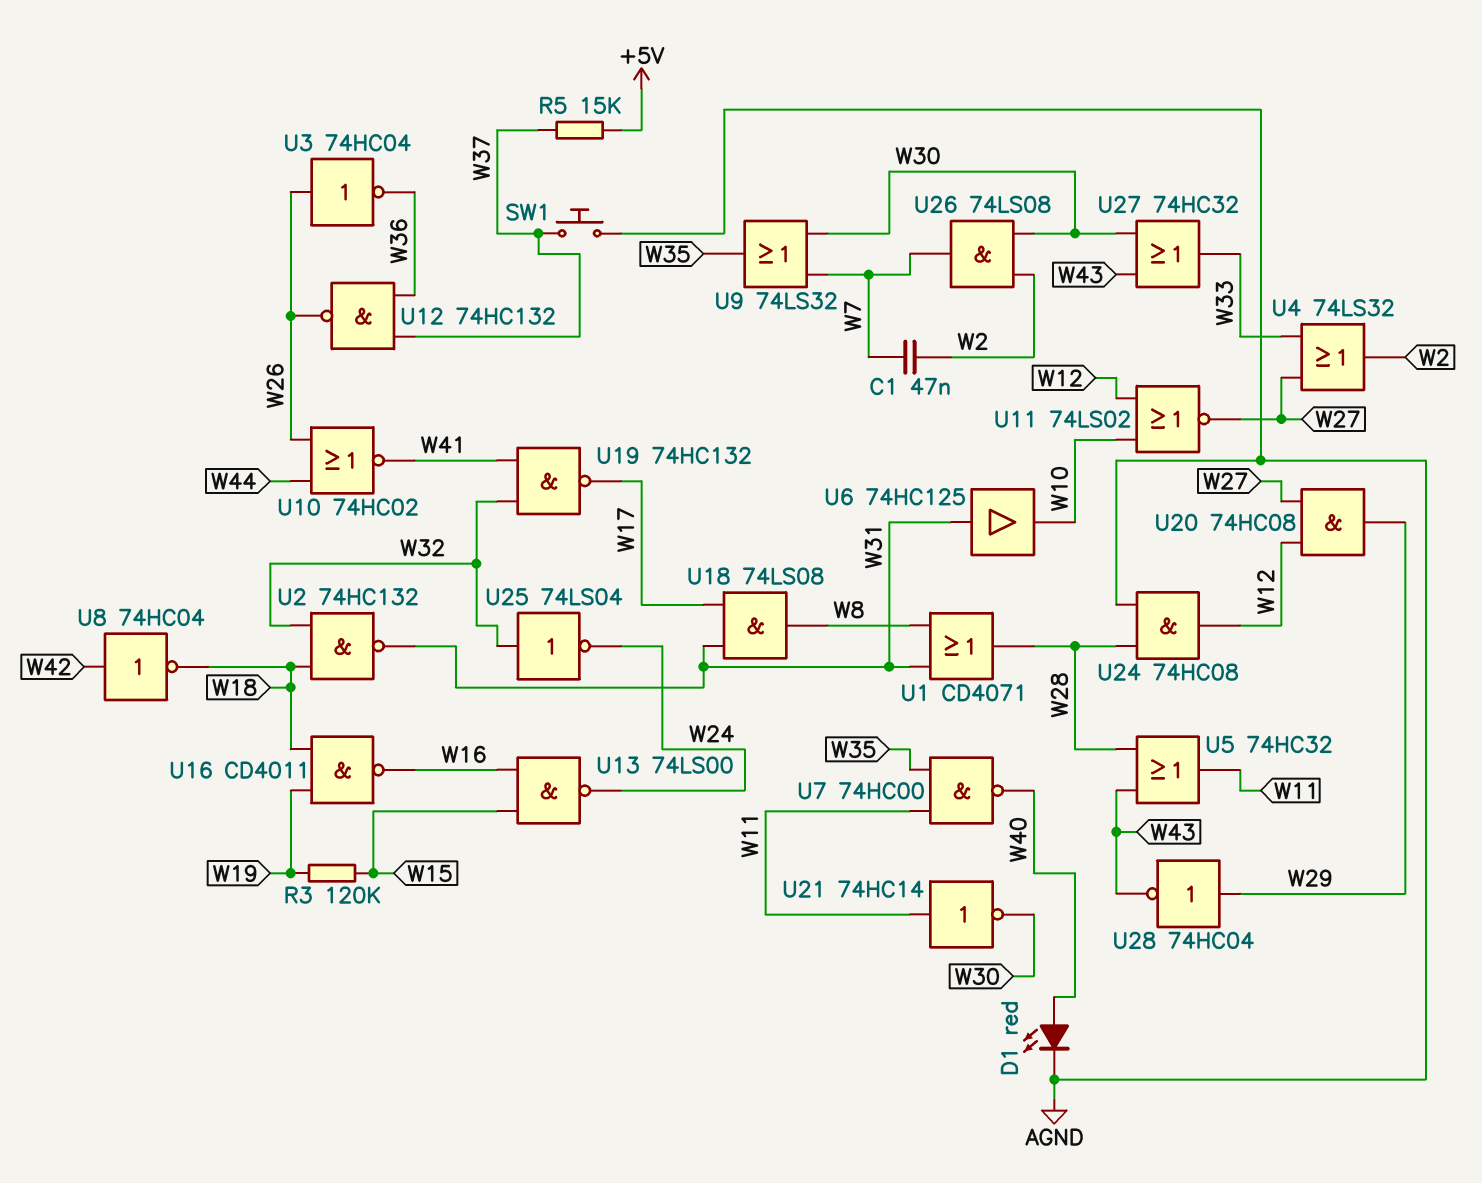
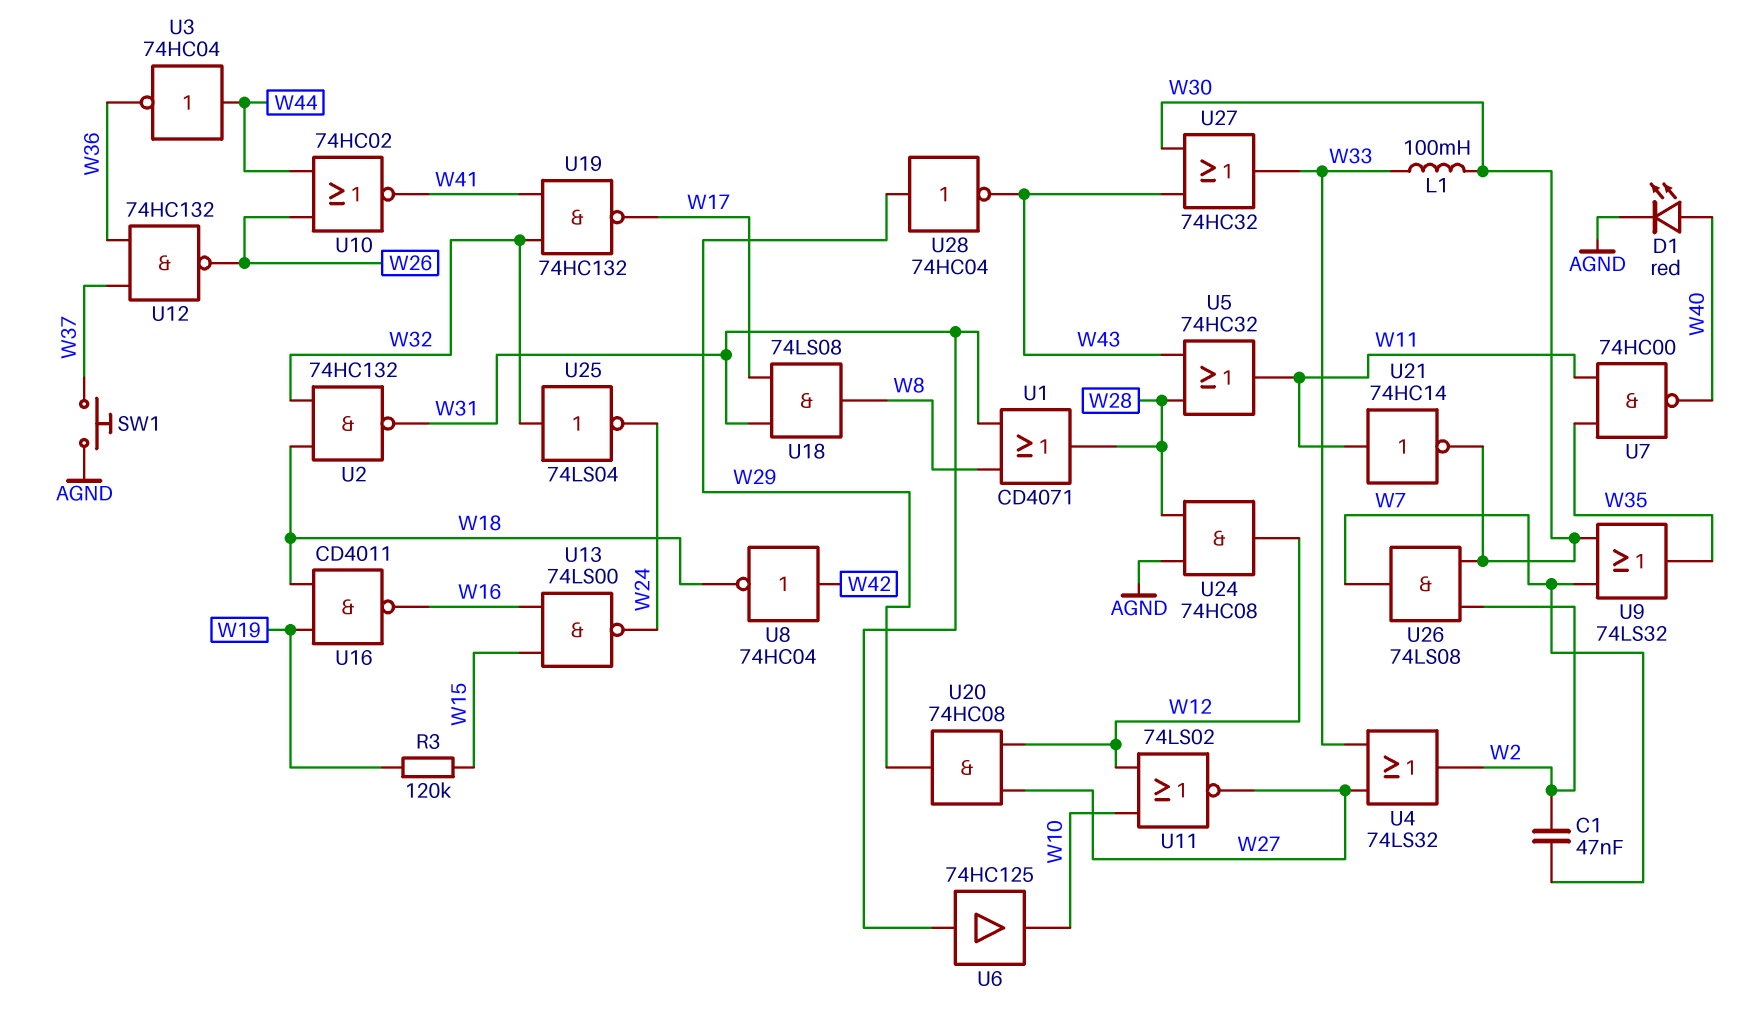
L1: none -> 100mH (W30, W33)
R5: 15k (+5V, W37) -> none
U3: NOT 74HC04 (in W26, out W36) -> NOT 74HC04 (in W44, out W36)

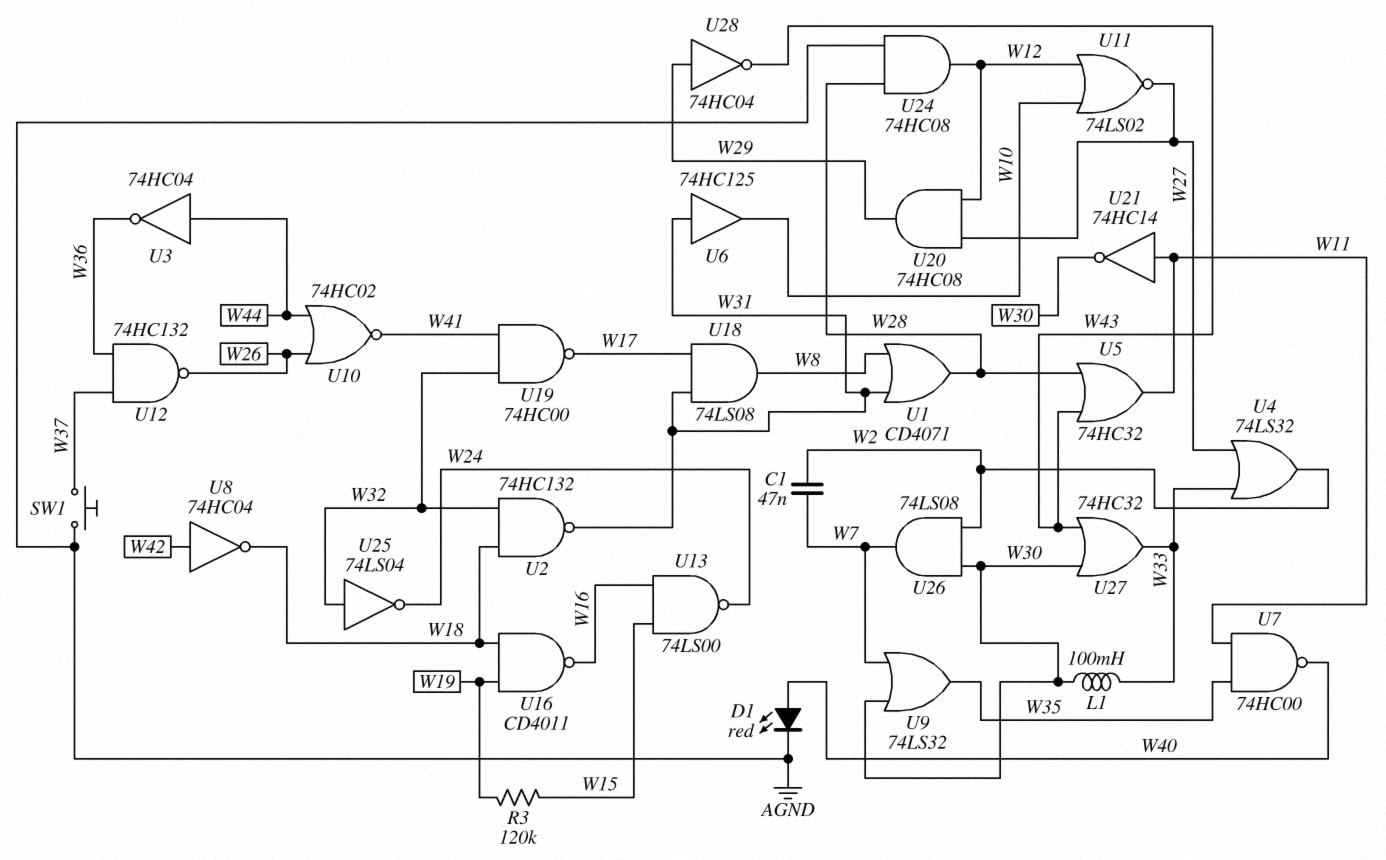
U19: NAND 74HC132 (in W32, in W41, out W17) -> NAND 74HC00 (in W32, in W41, out W17)

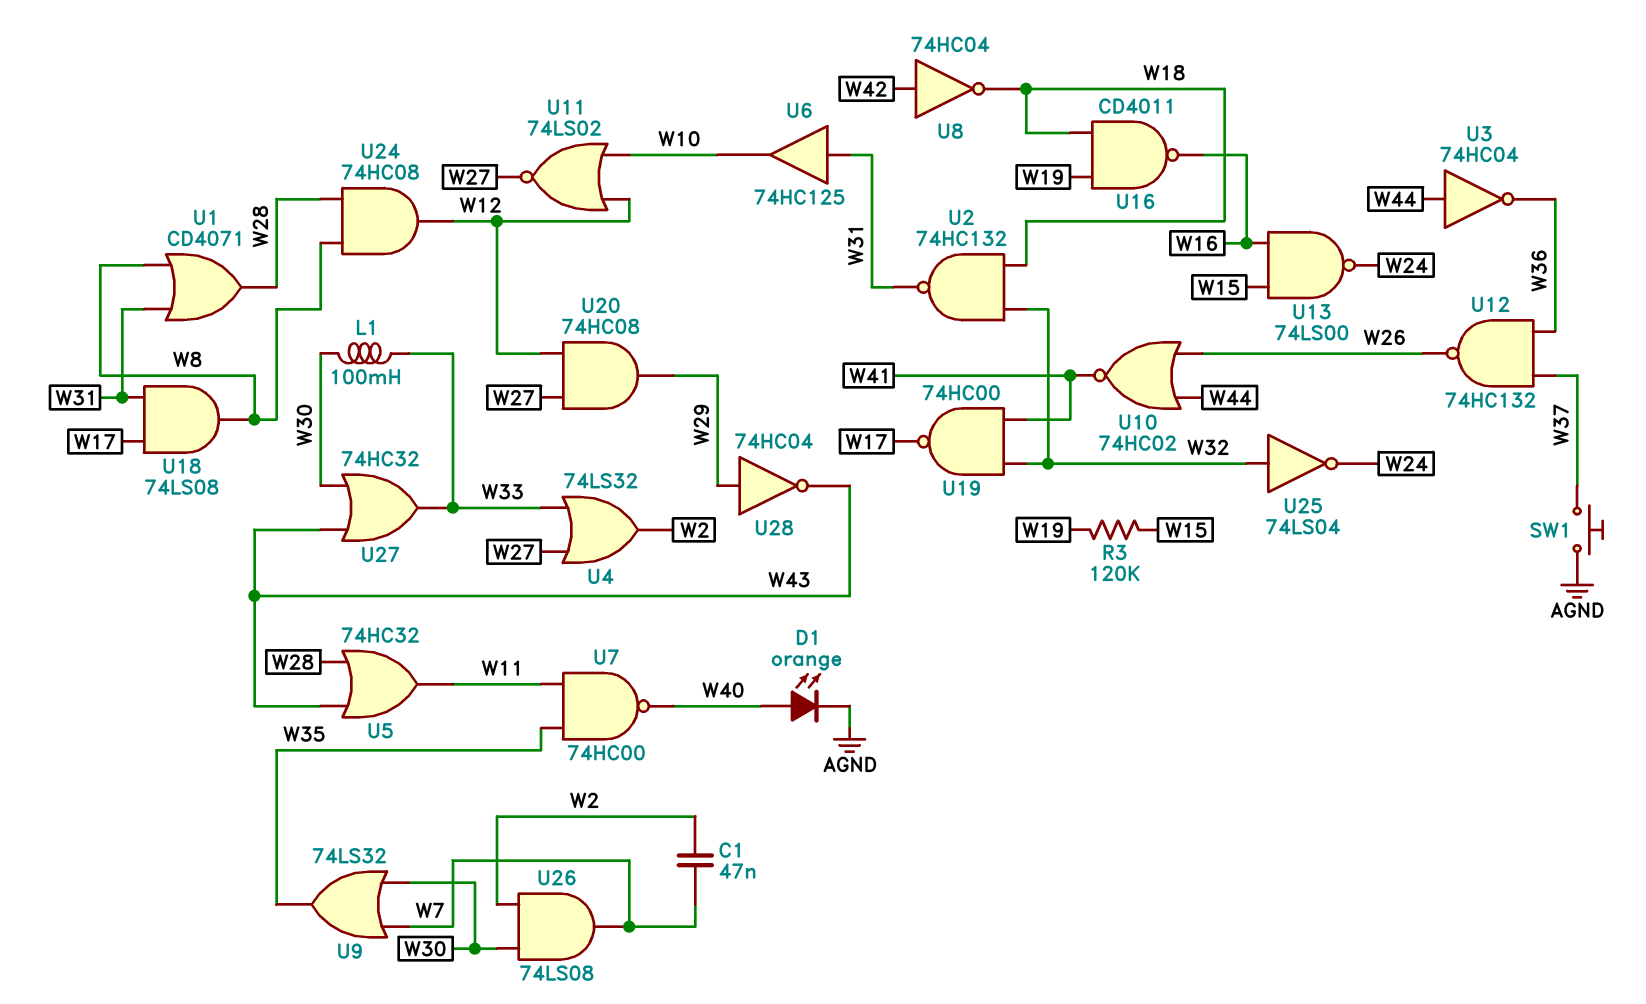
D1: LED red (A W40, K AGND) -> LED orange (A W40, K AGND)
U21: NOT 74HC14 (in W11, out W30) -> none
U24: AND 74HC08 (in AGND, in W28, out W12) -> AND 74HC08 (in W8, in W28, out W12)

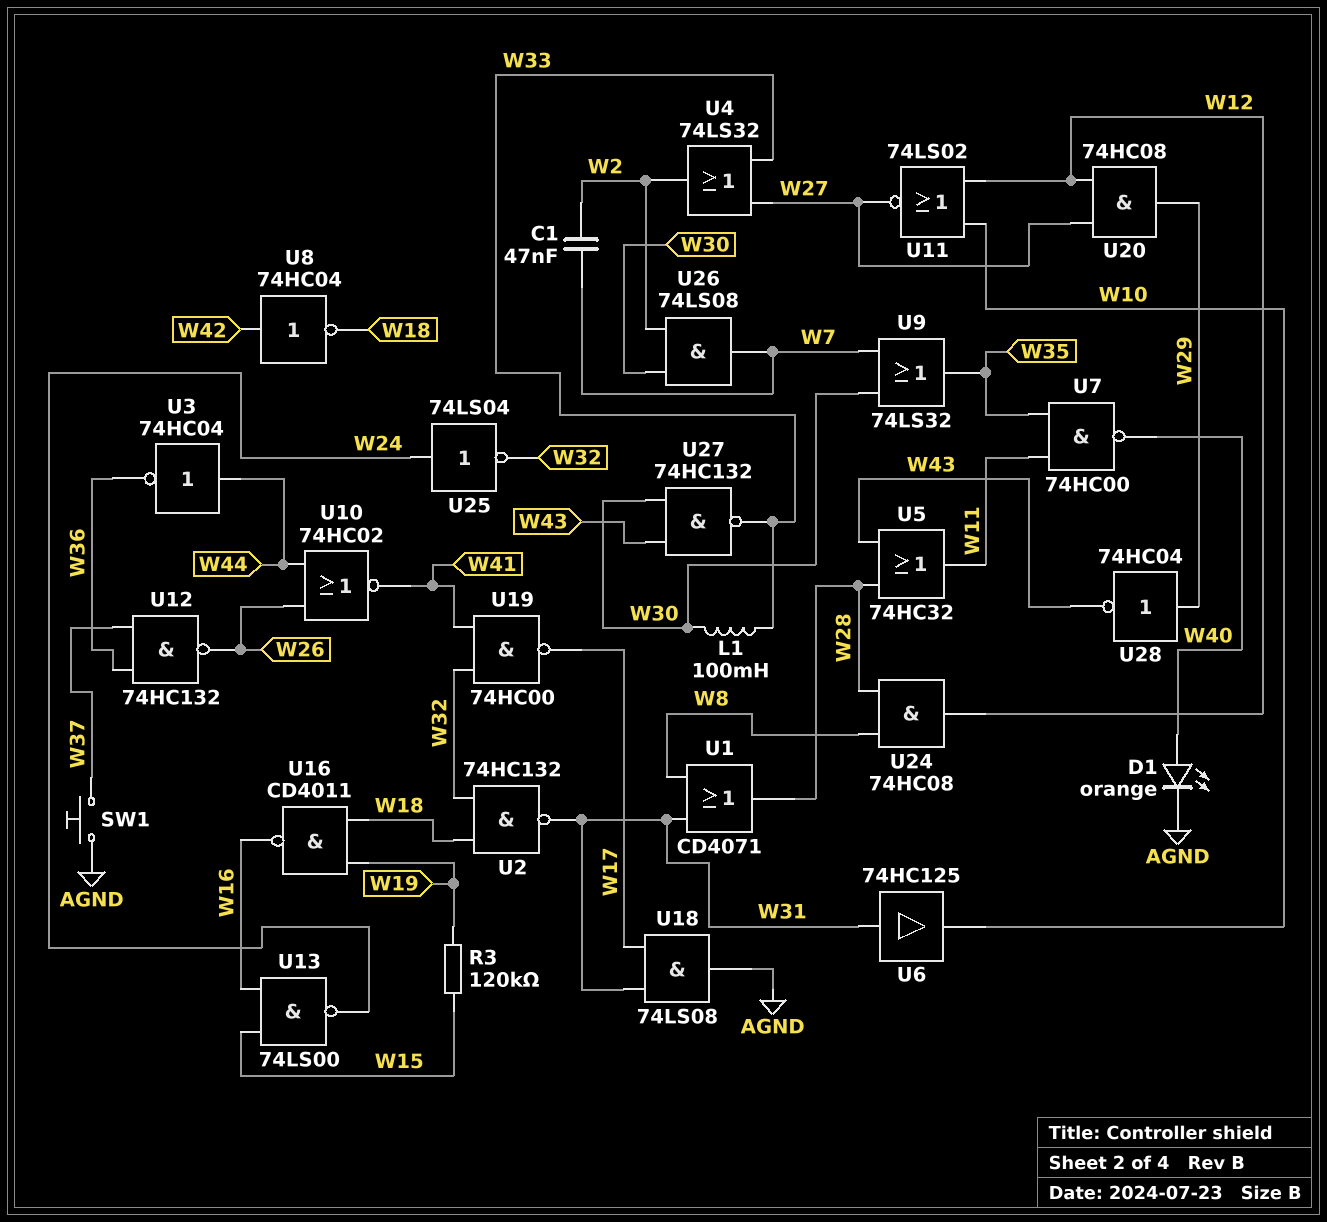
U18: AND 74LS08 (in W17, in W31, out W8) -> AND 74LS08 (in W17, in W31, out AGND)
U25: NOT 74LS04 (in W32, out W24) -> NOT 74LS04 (in W24, out W32)
U27: OR 74HC32 (in W30, in W43, out W33) -> NAND 74HC132 (in W30, in W43, out W33)

